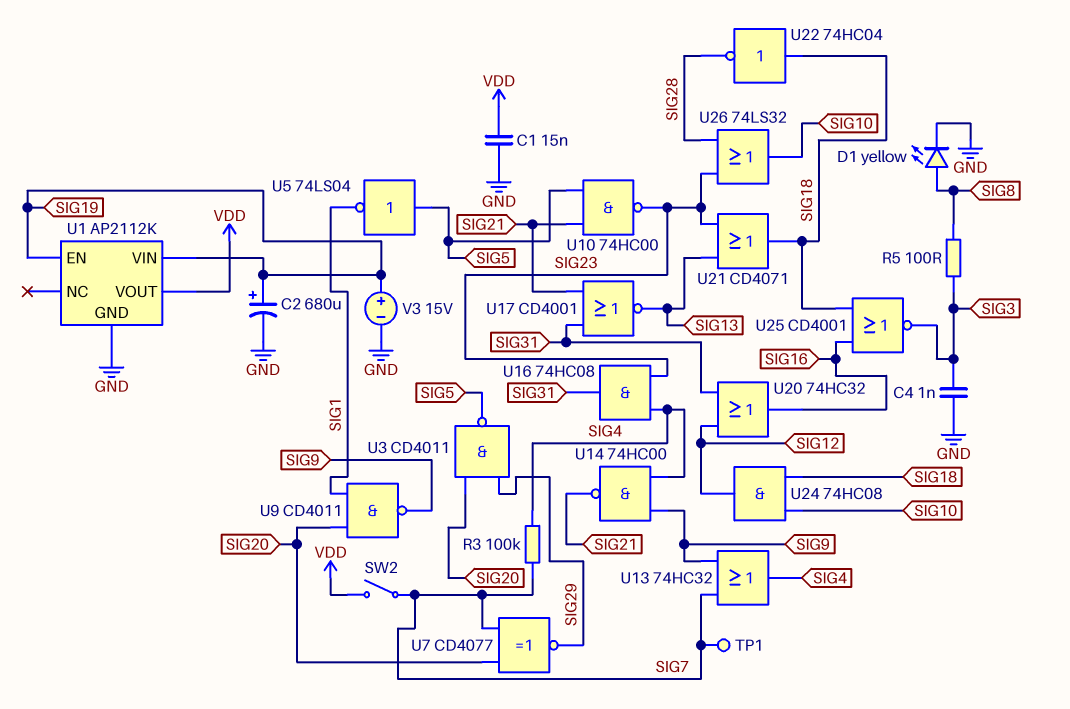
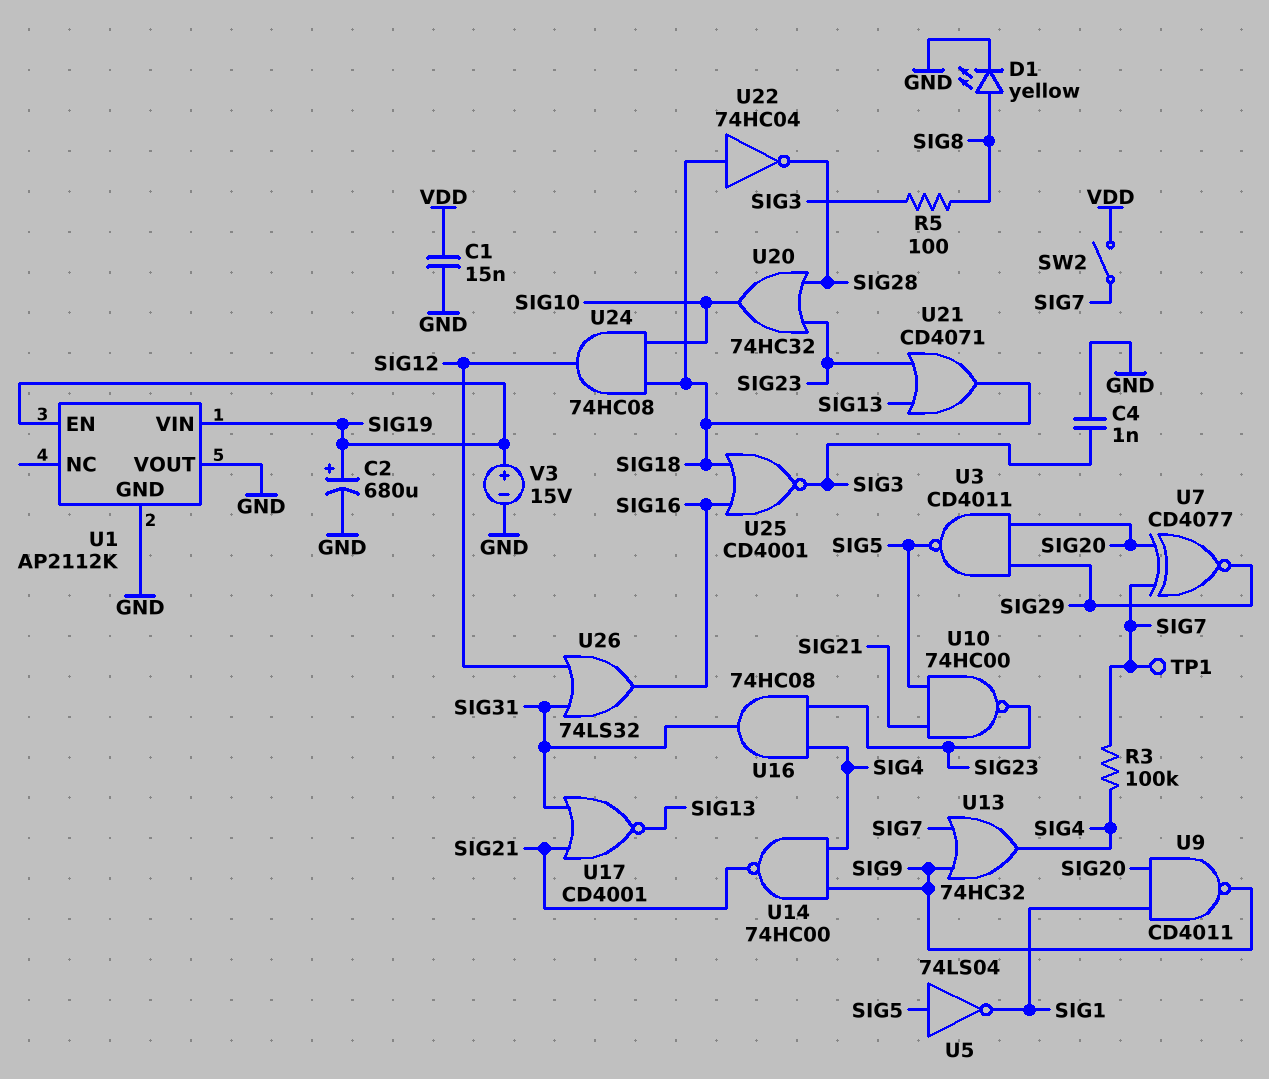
U1 pin VOUT: VDD -> GND
U20: OR 74HC32 (in SIG12, in SIG31, out SIG16) -> OR 74HC32 (in SIG23, in SIG28, out SIG10)
U26: OR 74LS32 (in SIG23, in SIG28, out SIG10) -> OR 74LS32 (in SIG12, in SIG31, out SIG16)

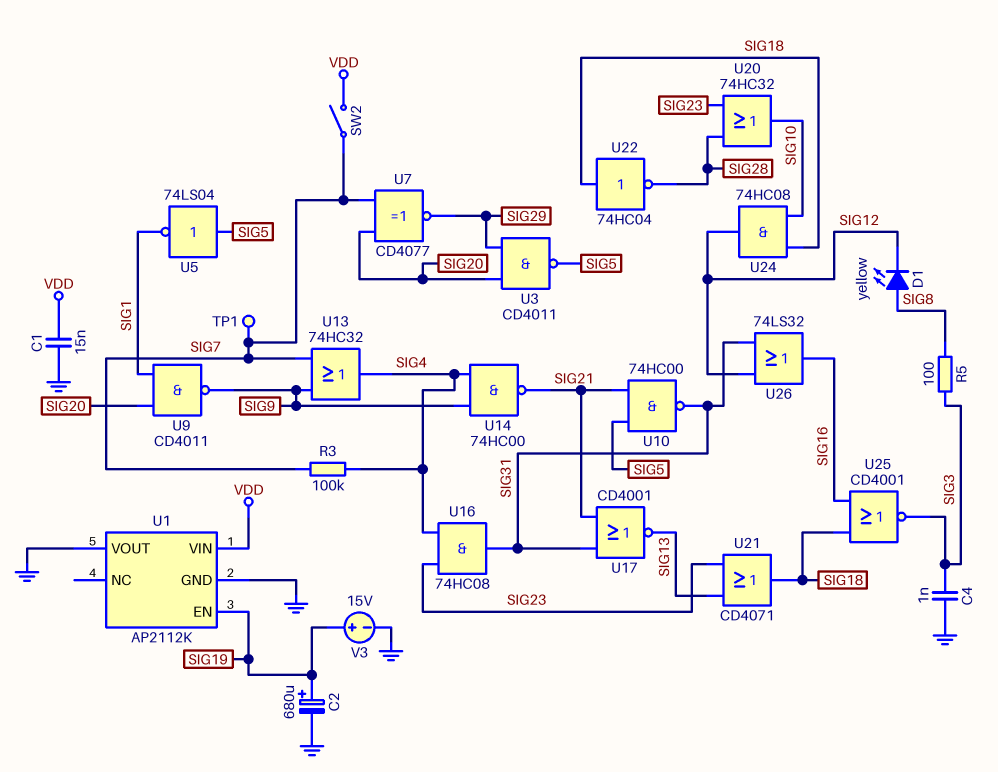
D1: LED yellow (A SIG8, K GND) -> LED yellow (A SIG8, K SIG12)
U1 pin VIN: SIG19 -> VDD
U10: NAND 74HC00 (in SIG5, in SIG21, out SIG23) -> NAND 74HC00 (in SIG5, in SIG21, out SIG31)

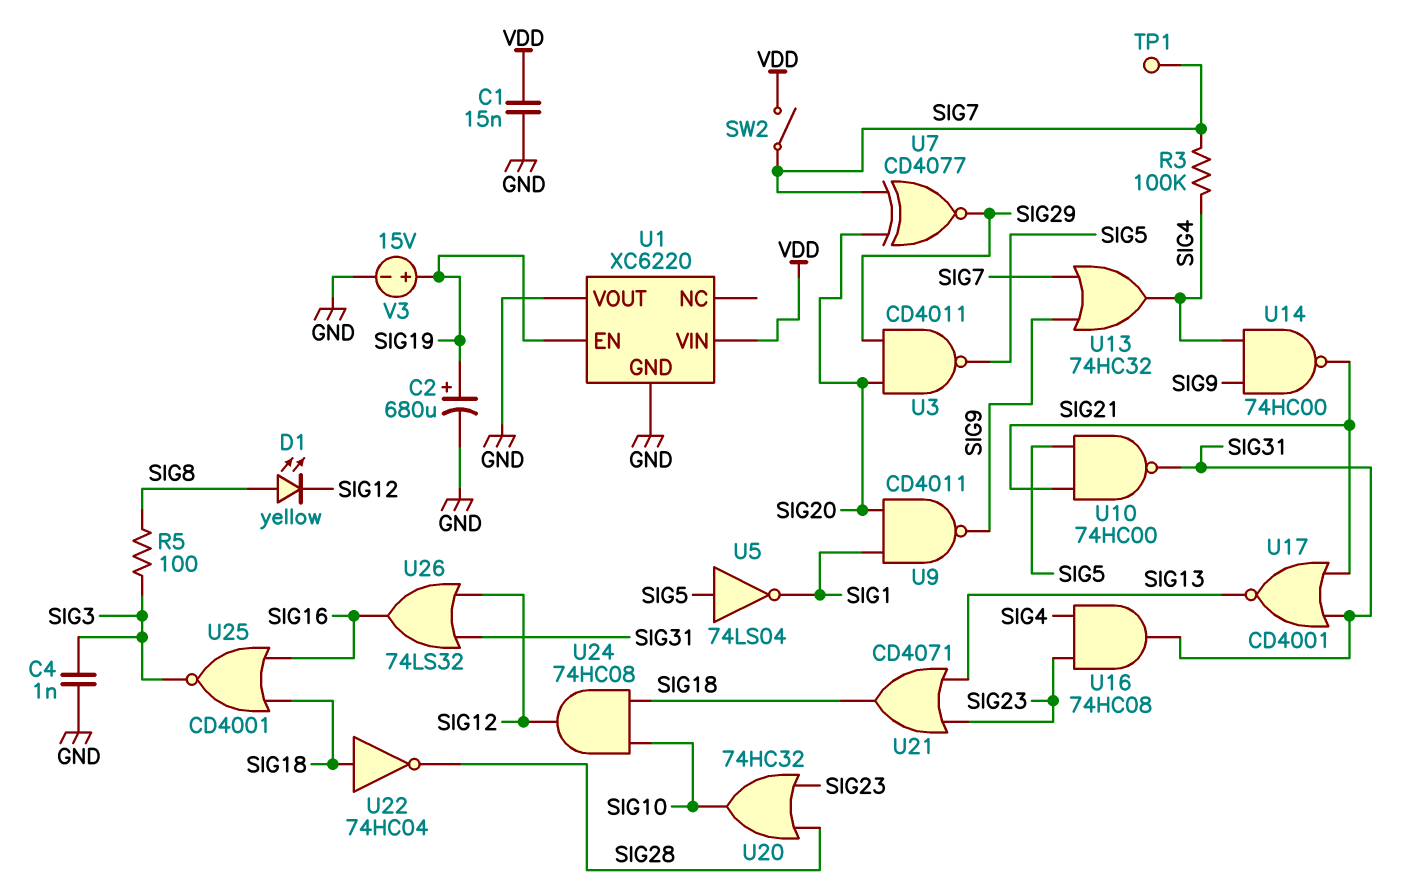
U1: AP2112K -> XC6220

